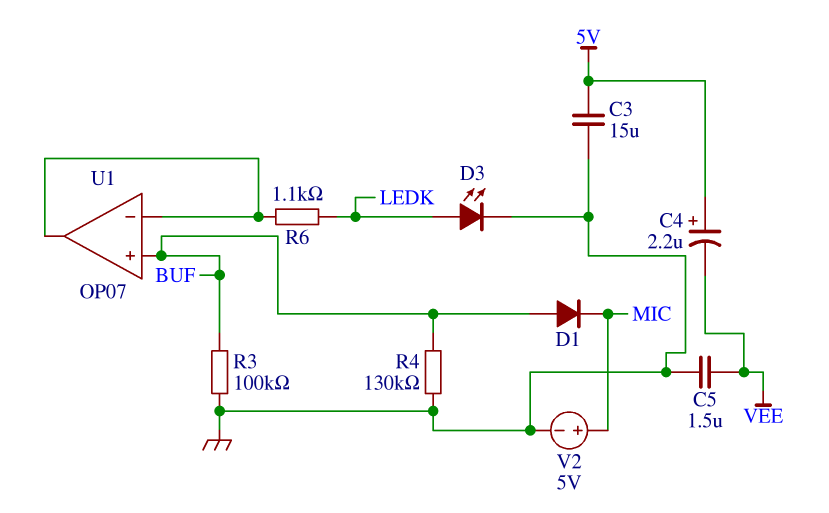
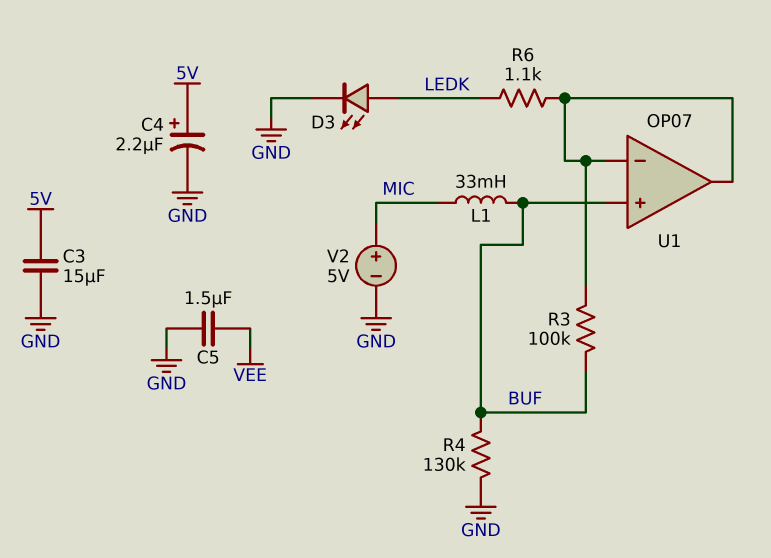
C4: 2.2uF (plus 5V, minus VEE) -> 2.2uF (plus 5V, minus GND)
D1: diode (A BUF, K MIC) -> none
L1: none -> 33mH (BUF, MIC)
R3: 100k (BUF, GND) -> 100k (BUF, U1/in-)

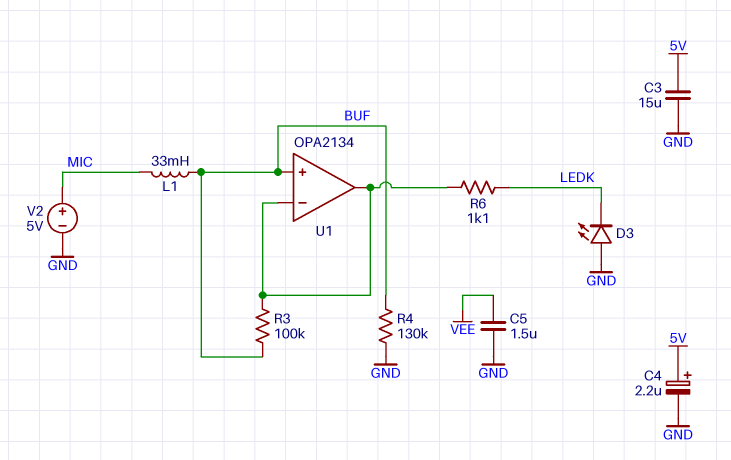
D3: LED (A LEDK, K GND) -> LED (A GND, K LEDK)
U1: OP07 -> OPA2134

